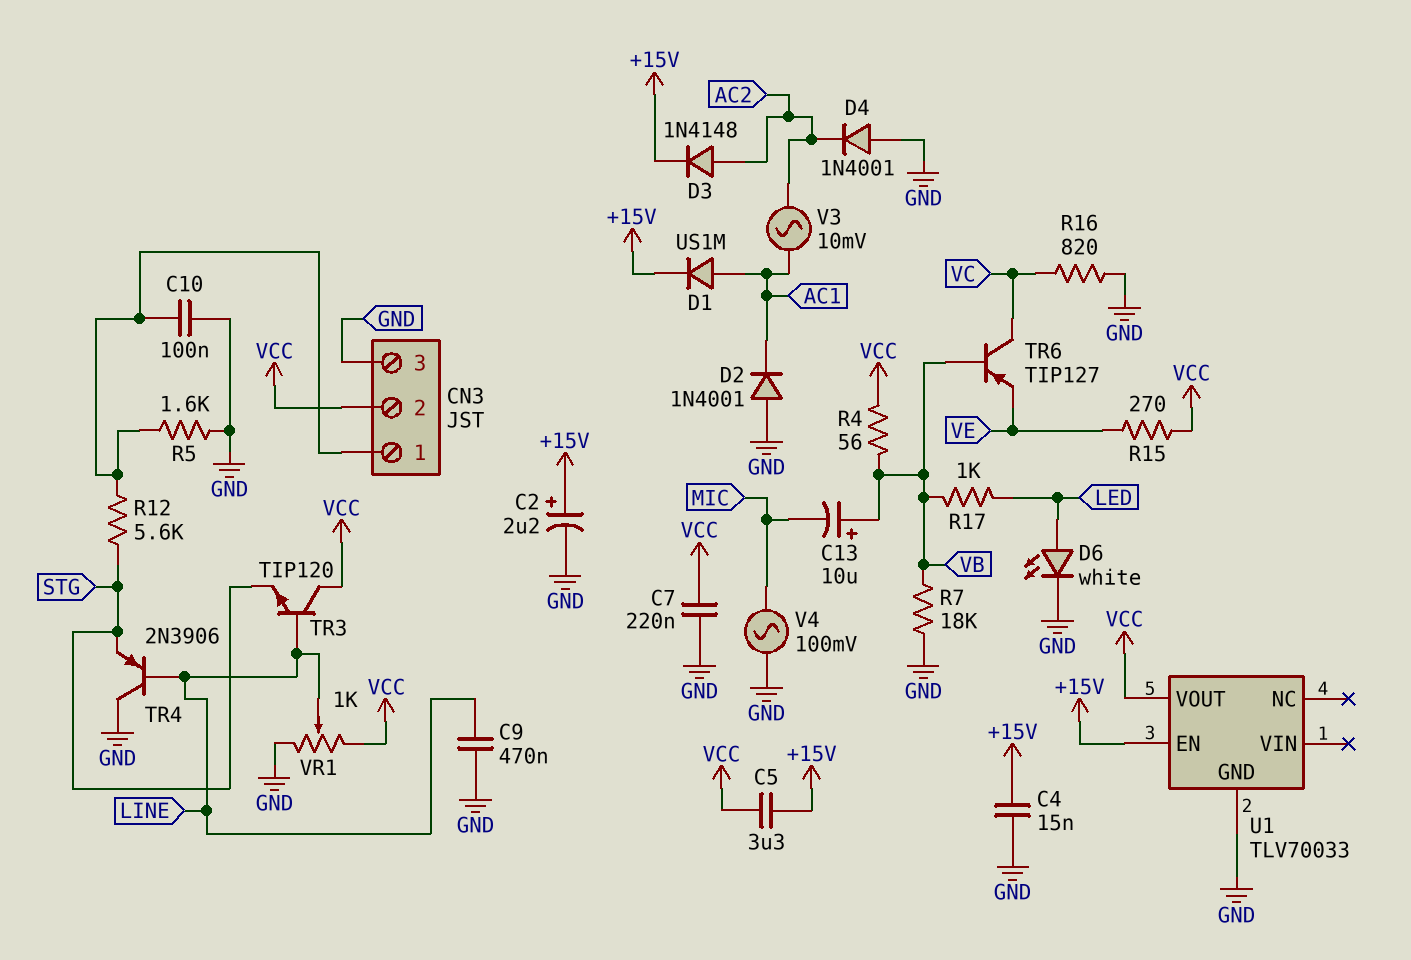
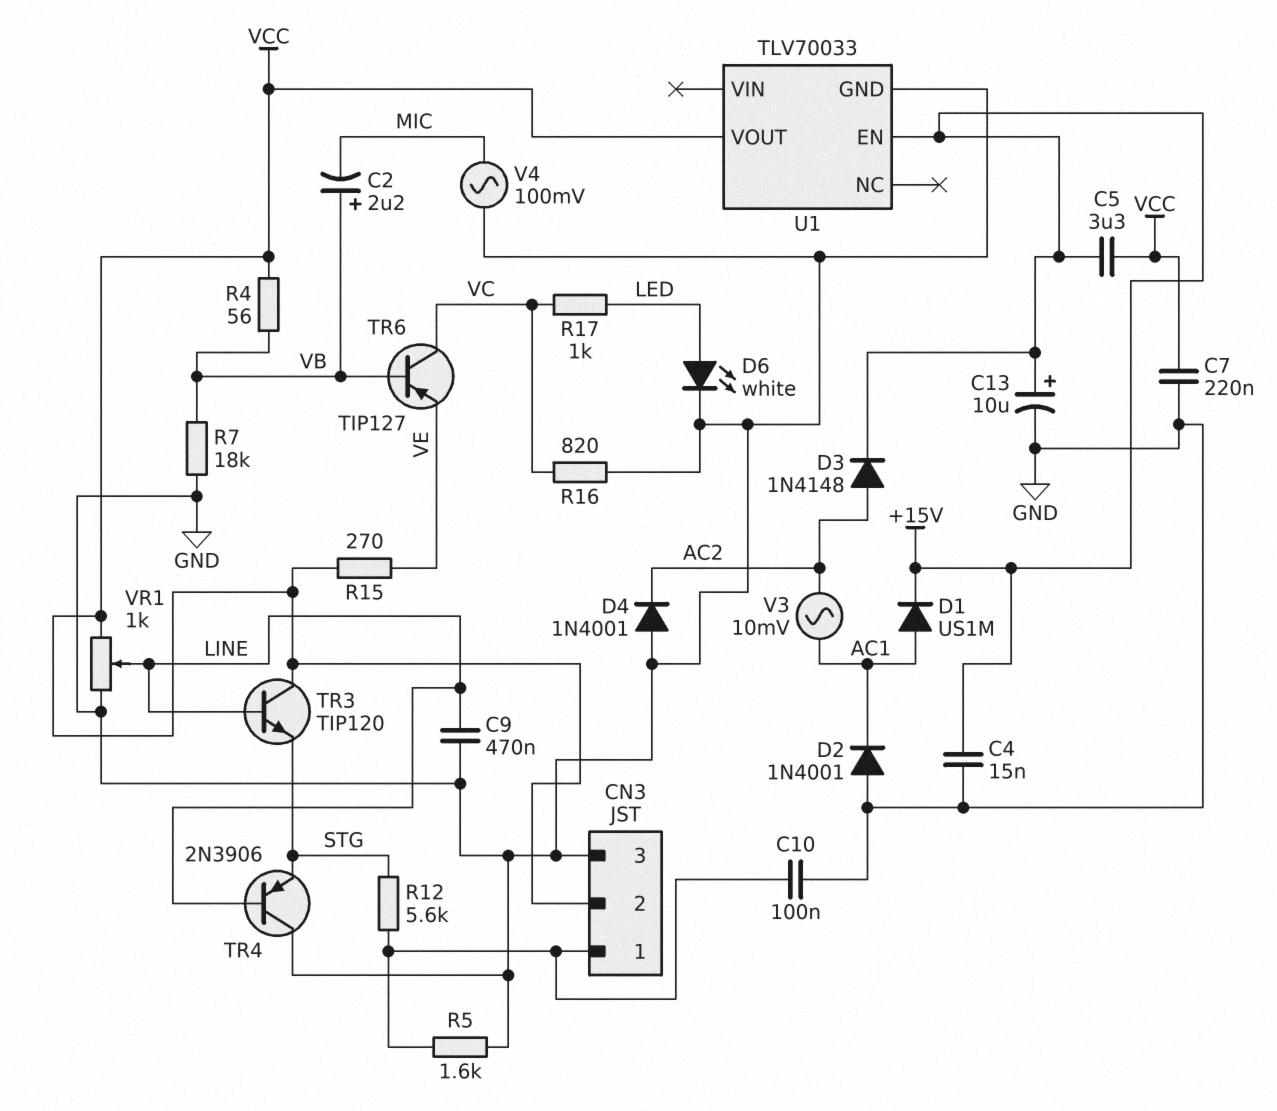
C2: 2.2uF (plus +15V, minus GND) -> 2.2uF (plus VB, minus MIC)
C13: 10uF (plus VB, minus MIC) -> 10uF (plus +15V, minus GND)
R17: 1k (LED, VB) -> 1k (LED, VC)

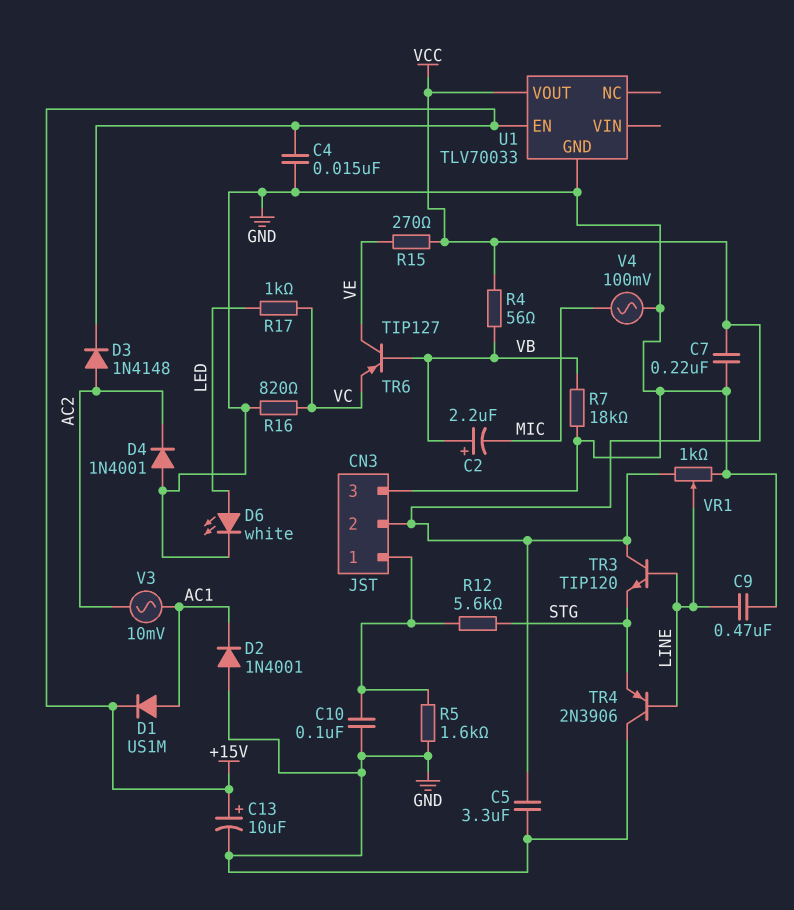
C5: 3.3uF (+15V, VCC) -> 3.3uF (GND, VCC)
TR6: PNP TIP127 (B VB, C VC, E VE) -> PNP TIP127 (B VB, C VE, E VC)

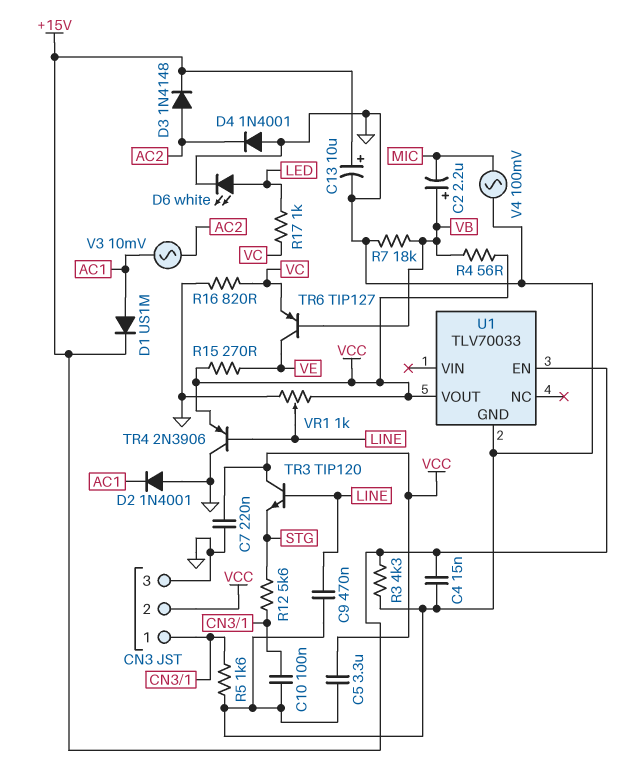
R3: none -> 4.3k (+15V, GND)
TR4: PNP 2N3906 (B LINE, C GND, E STG) -> PNP 2N3906 (B LINE, C GND, E VCC)

